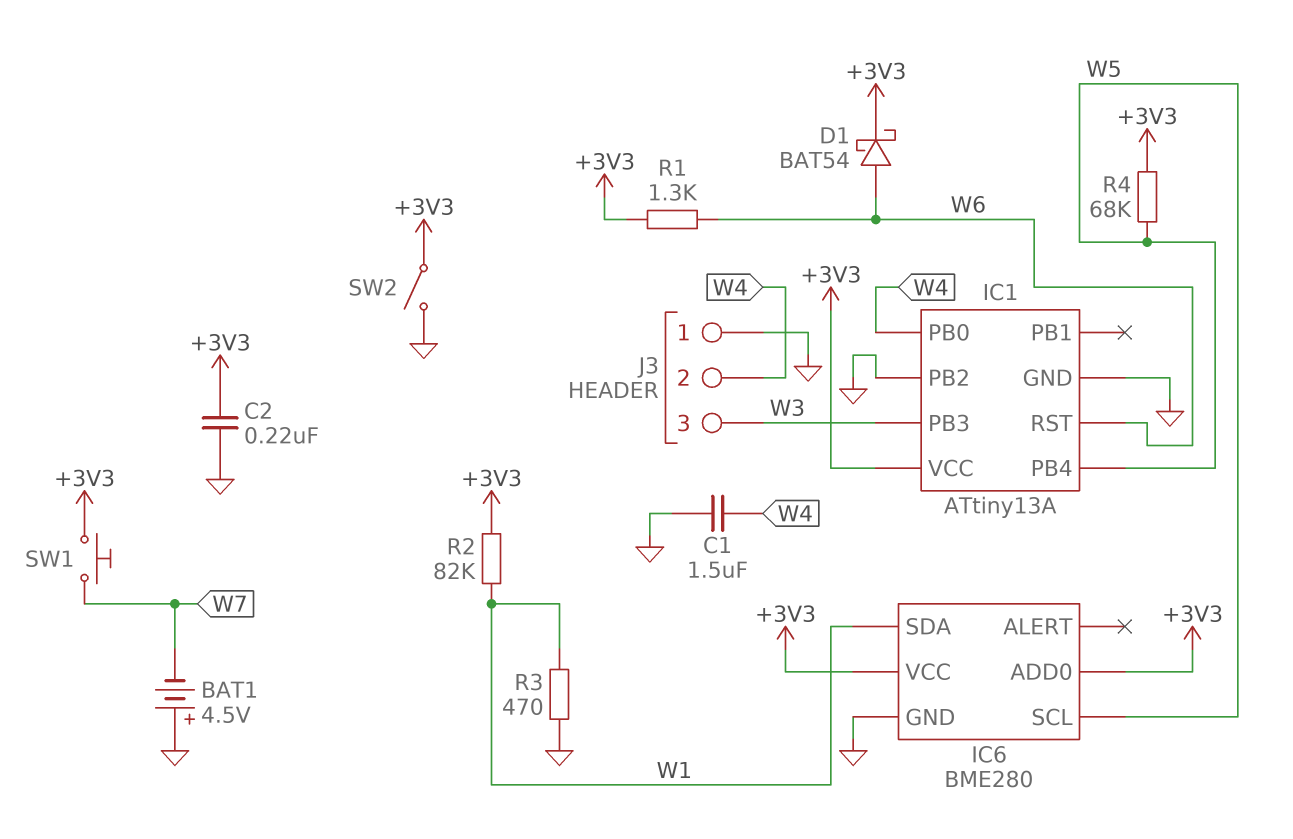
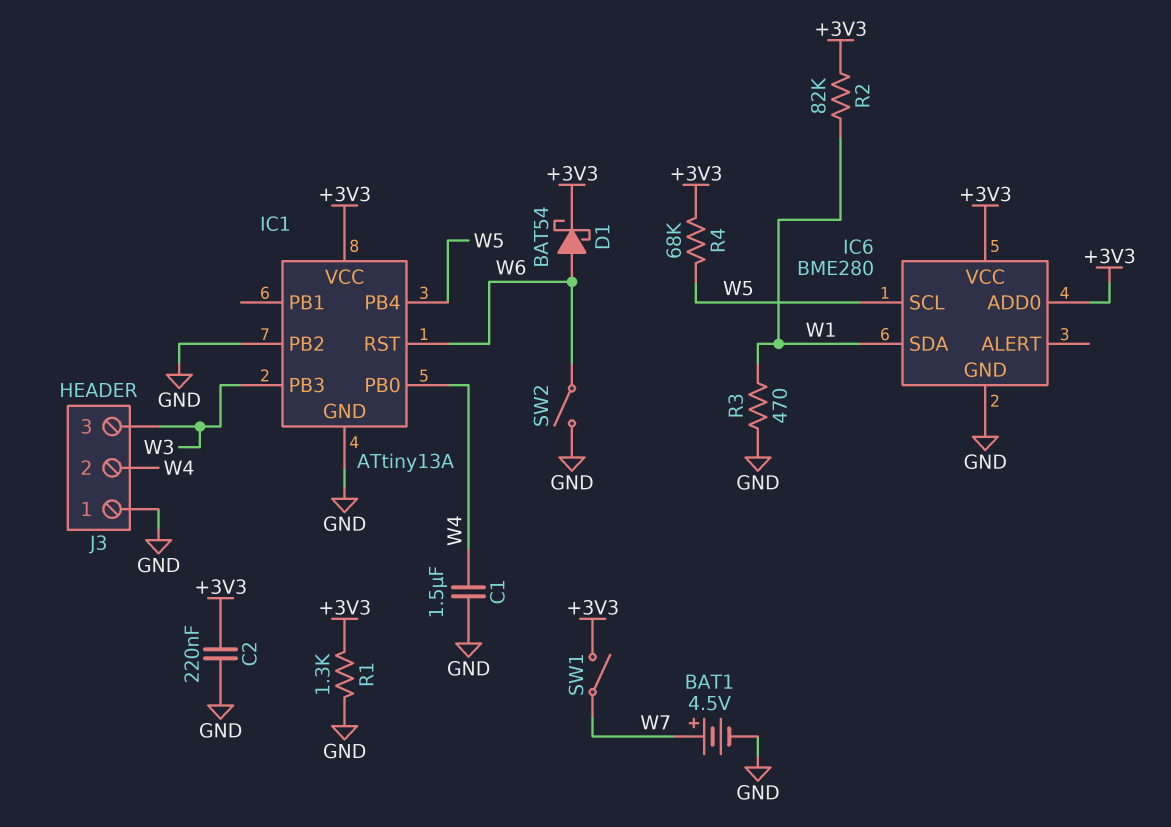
BAT1: 4.5V (plus GND, minus W7) -> 4.5V (plus W7, minus GND)
R1: 1.3k (+3V3, W6) -> 1.3k (+3V3, GND)
SW1: button (+3V3, W7) -> switch (+3V3, W7)
SW2: switch (+3V3, GND) -> switch (GND, W6)

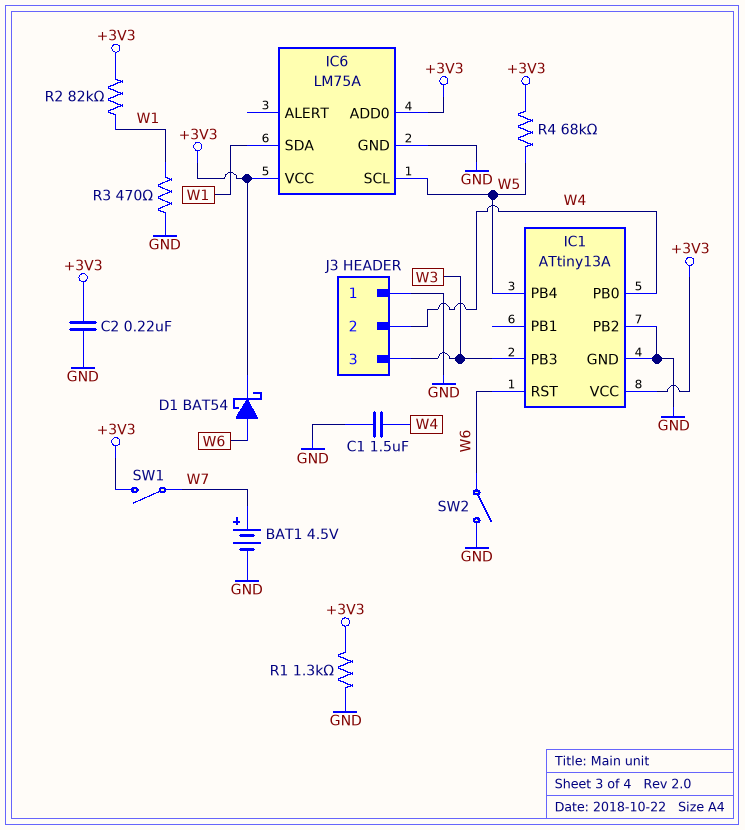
IC6: BME280 -> LM75A

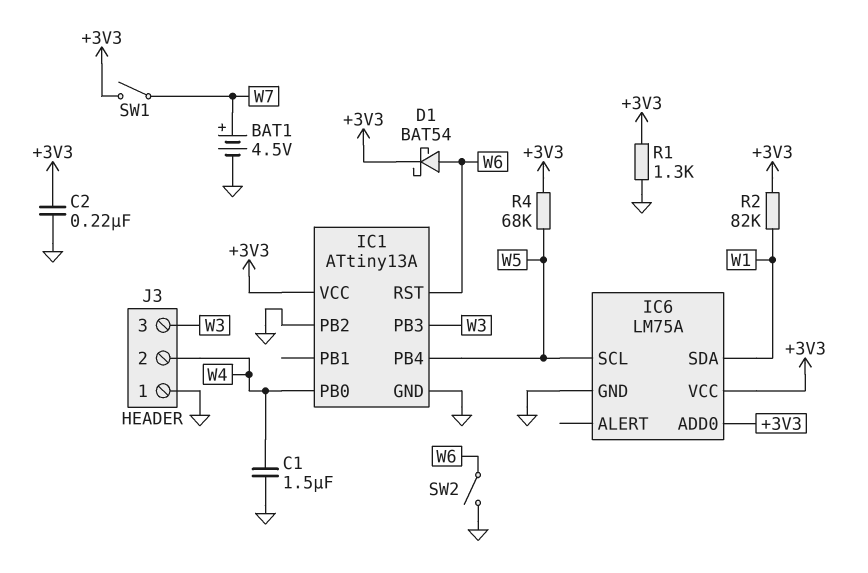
R3: 470 (GND, W1) -> none

